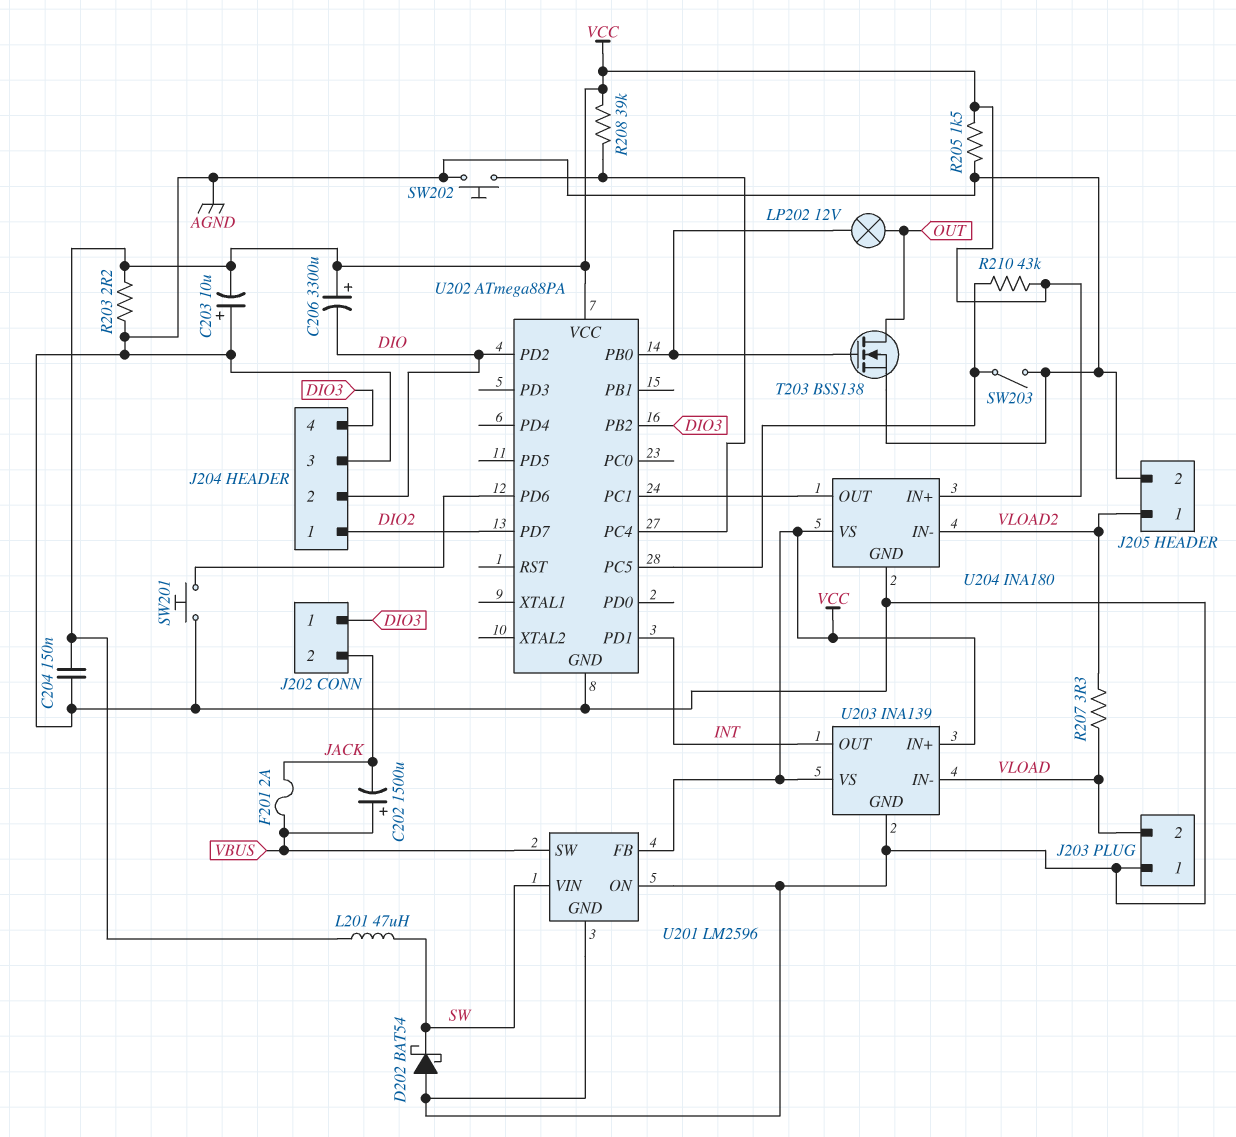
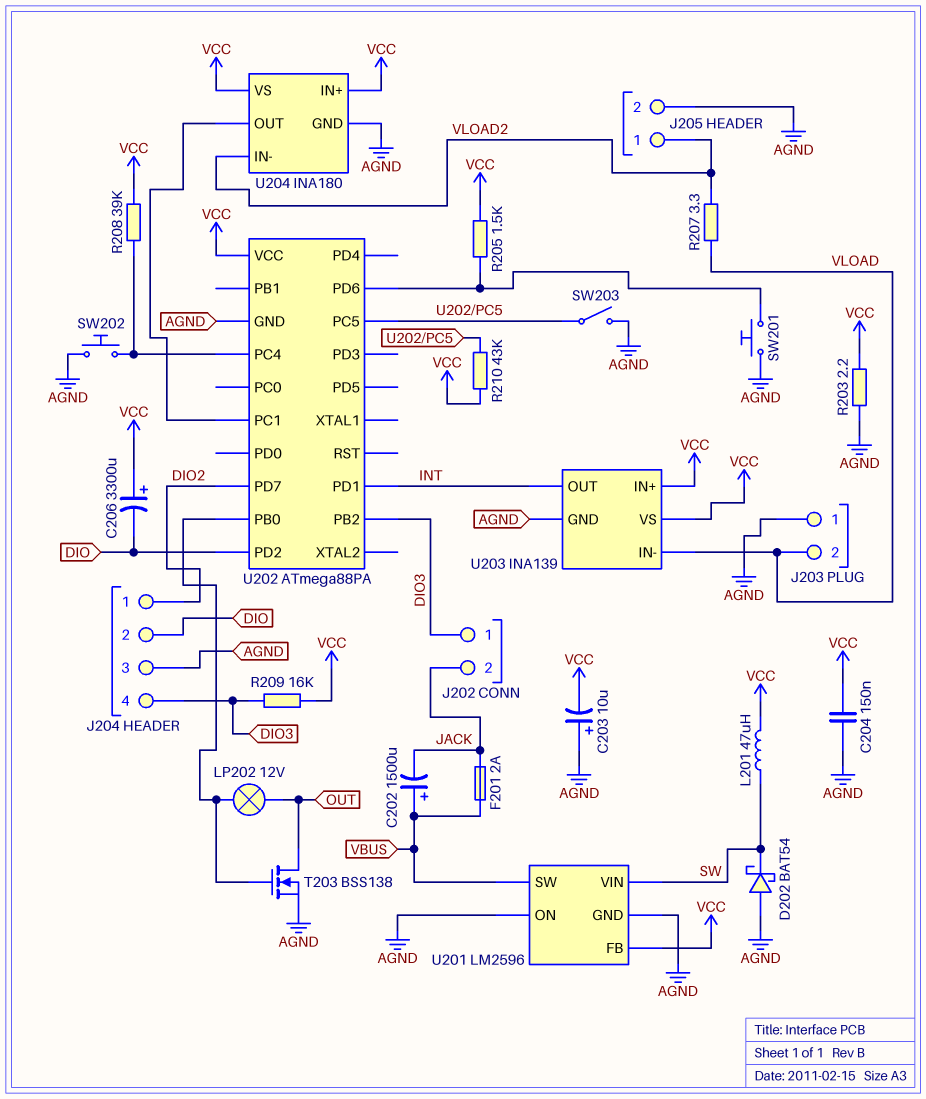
R205: 1.5k (AGND, VCC) -> 1.5k (U202/PD6, VCC)
R209: none -> 16k (DIO3, VCC)

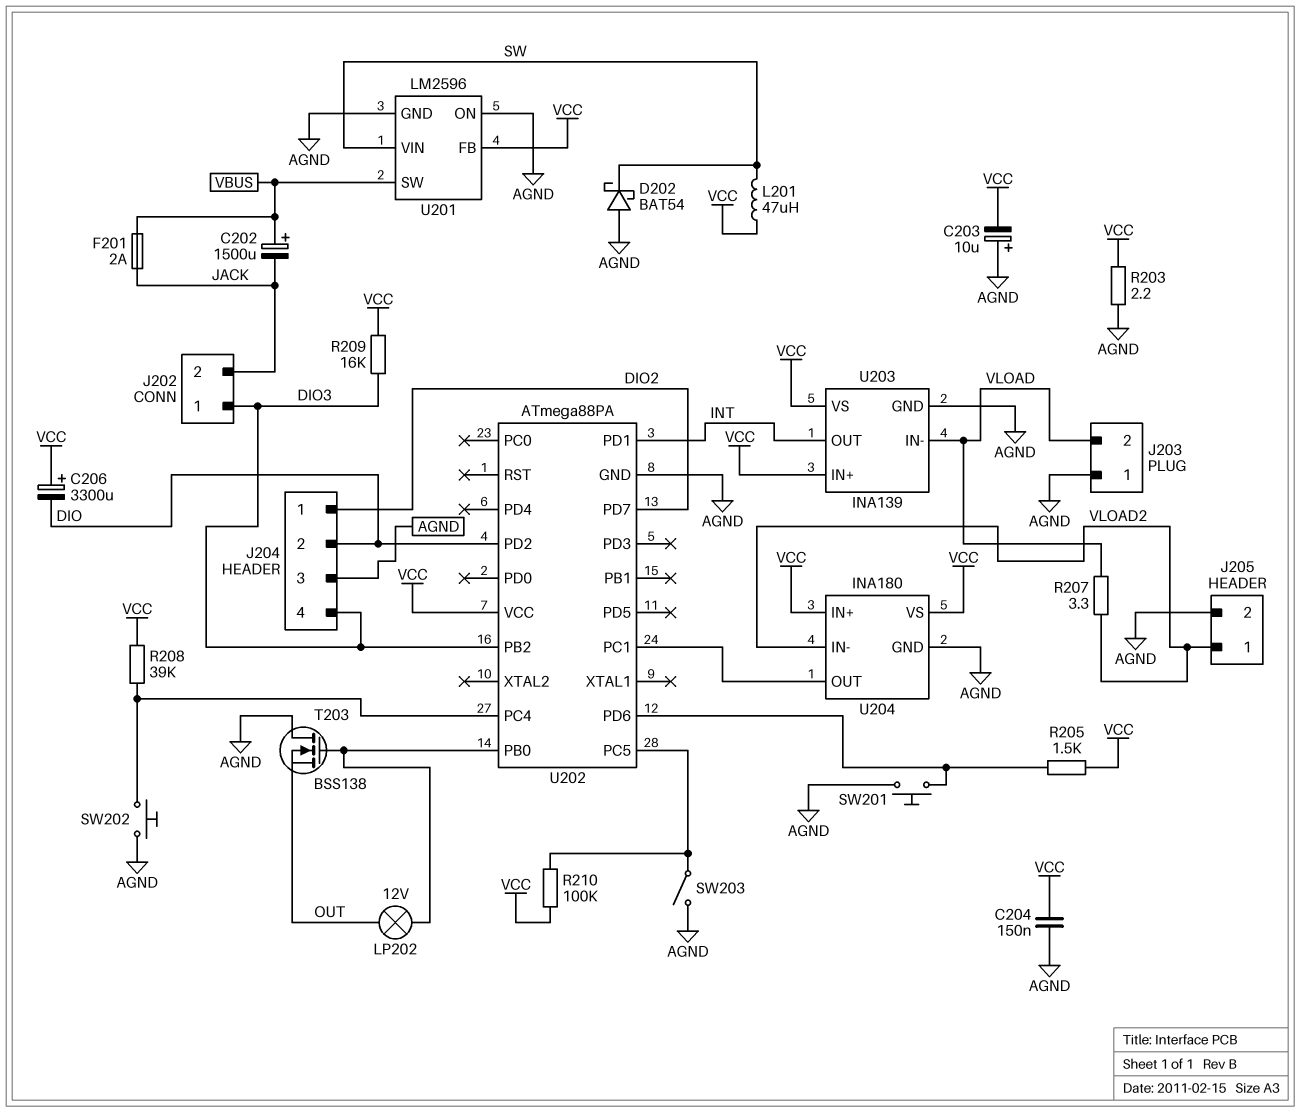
R210: 43k (U202/PC5, VCC) -> 100k (U202/PC5, VCC)
T203: NMOS BSS138 (G U202/PB0, D OUT, S AGND) -> NMOS BSS138 (G U202/PB0, D AGND, S OUT)

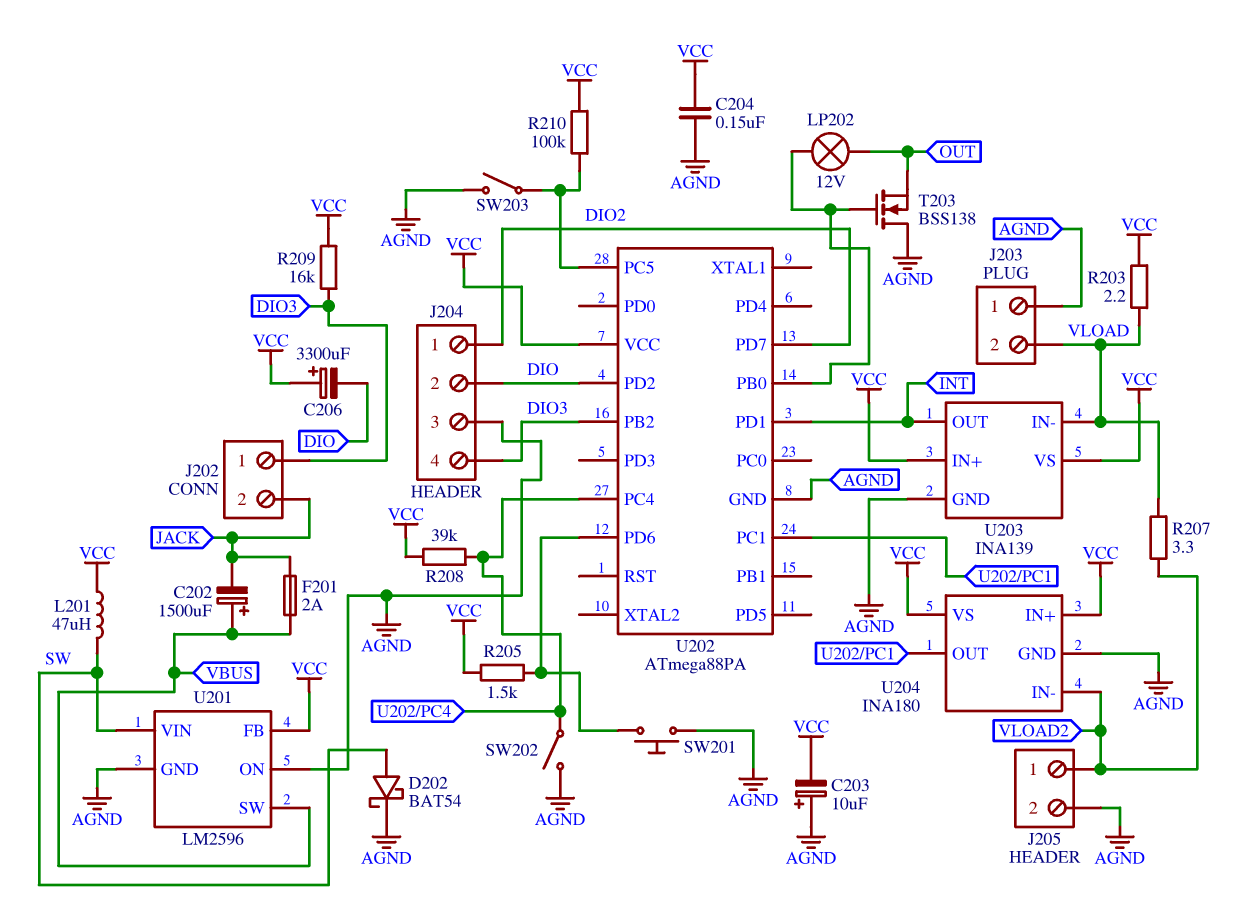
D202: schottky BAT54 (A AGND, K SW) -> schottky BAT54 (A SW, K AGND)
R203: 2.2 (AGND, VCC) -> 2.2 (VCC, VLOAD)
SW202: button (AGND, U202/PC4) -> switch (AGND, U202/PC4)

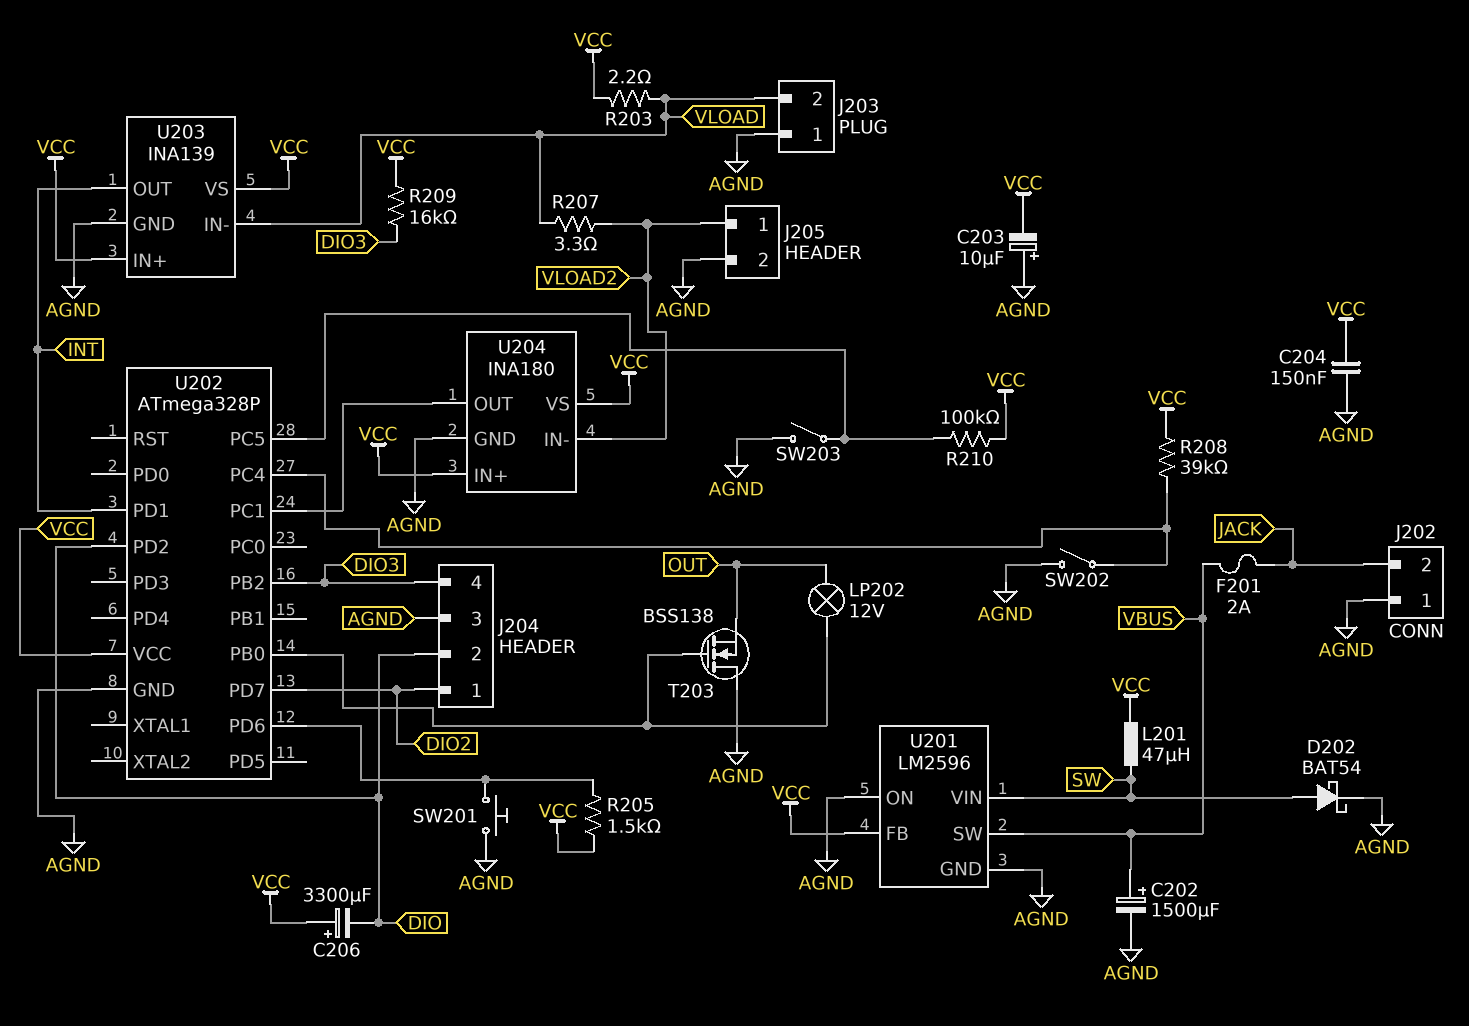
C202: 1500uF (plus VBUS, minus JACK) -> 1500uF (plus VBUS, minus AGND)
J202 pin 1: DIO3 -> AGND
U202: ATmega88PA -> ATmega328P

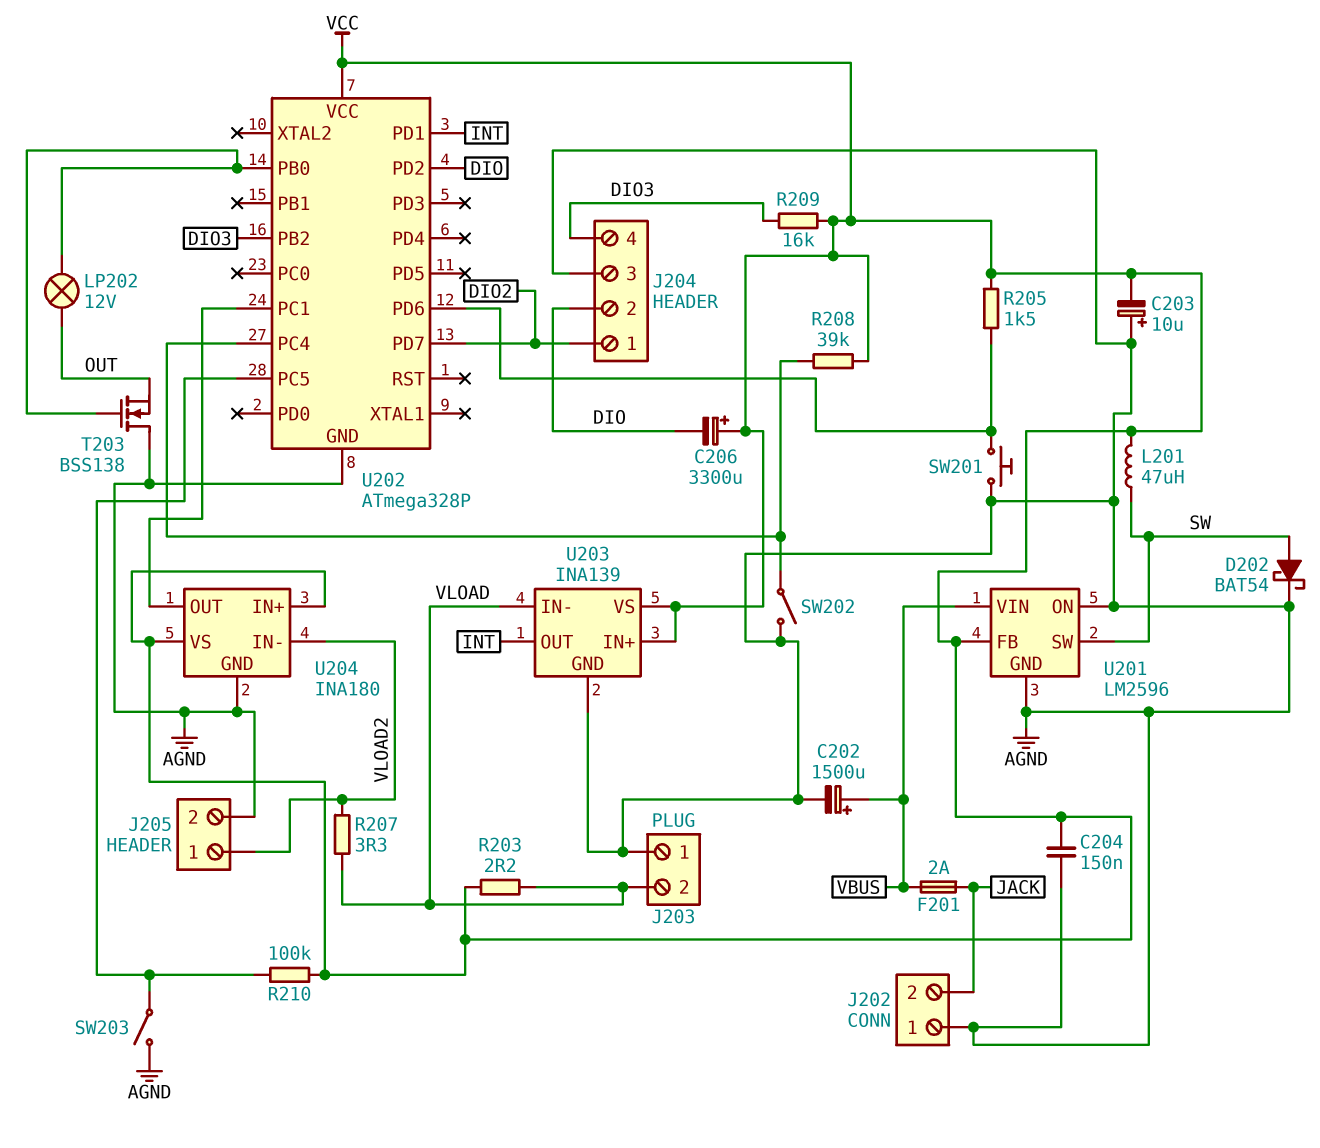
U201 pin SW: VBUS -> SW
U201 pin VIN: SW -> VBUS

